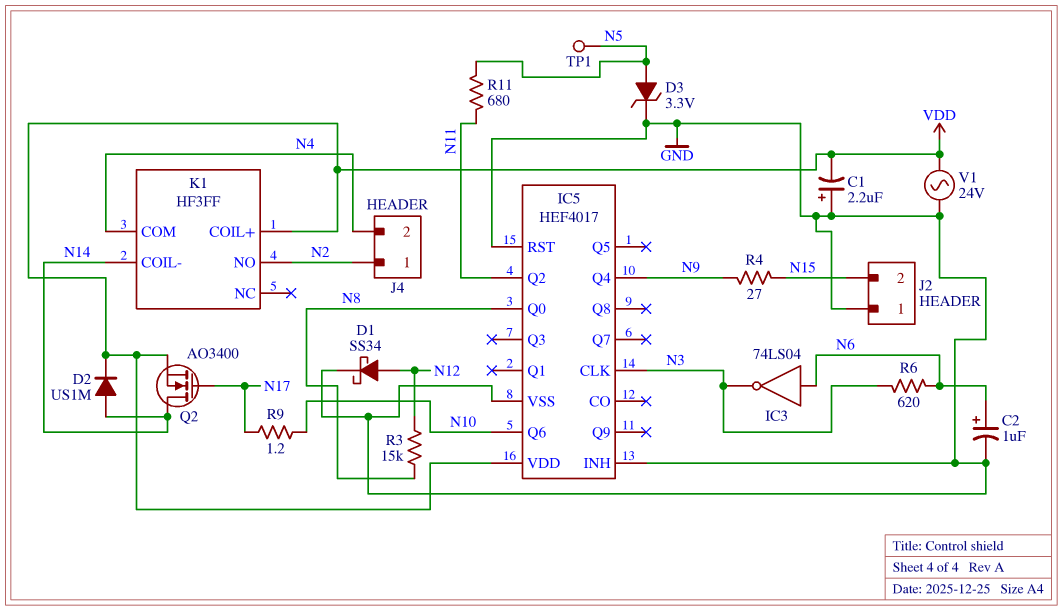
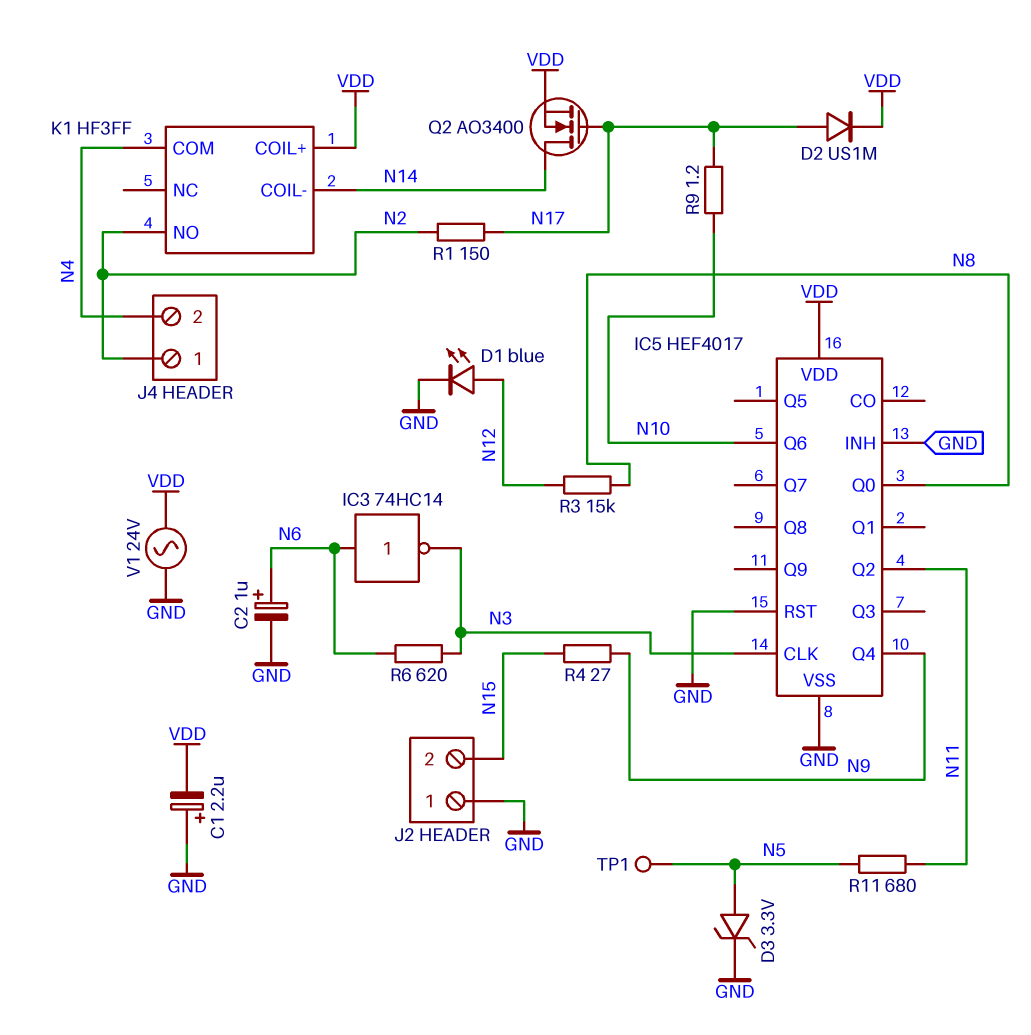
D1: schottky SS34 (A N12, K GND) -> LED blue (A N12, K GND)
D2: diode US1M (A N14, K VDD) -> diode US1M (A N17, K VDD)
IC3: NOT 74LS04 (in N6, out N3) -> NOT 74HC14 (in N6, out N3)
R1: none -> 150 (N2, N17)

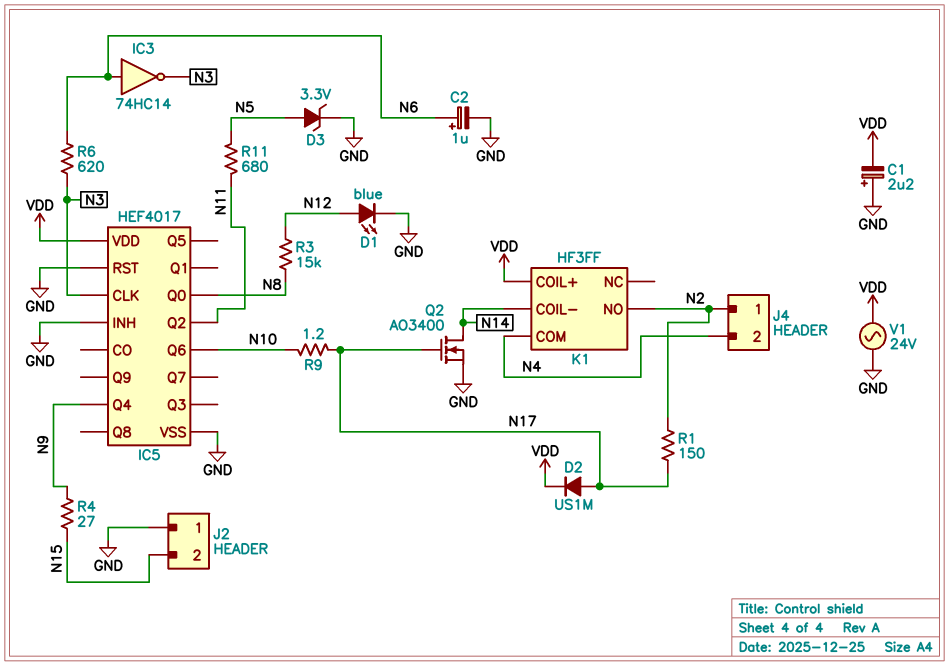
Q2: NMOS AO3400 (G N17, D N14, S VDD) -> NMOS AO3400 (G N17, D N14, S GND)
TP1: test point (N5) -> none

